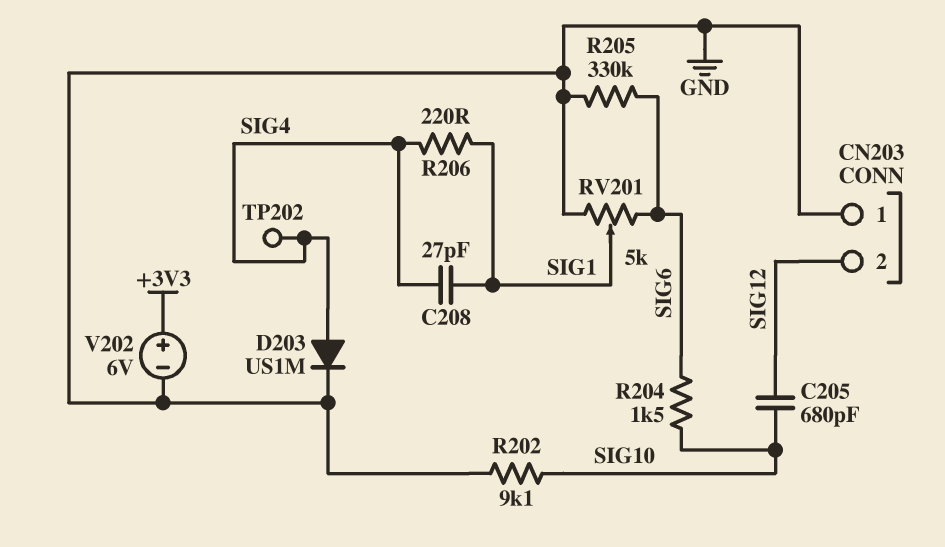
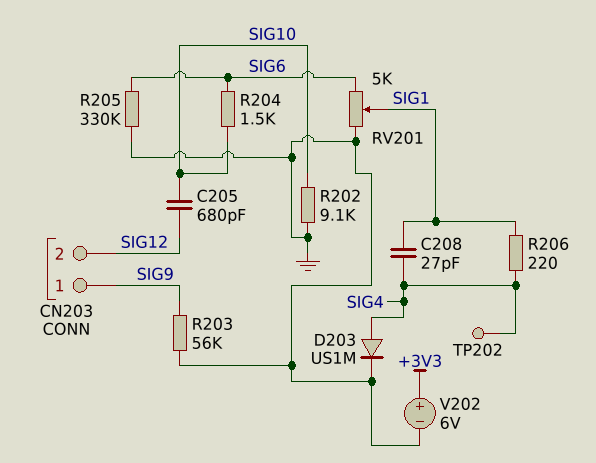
CN203 pin 1: GND -> SIG9
R203: none -> 56k (GND, SIG9)

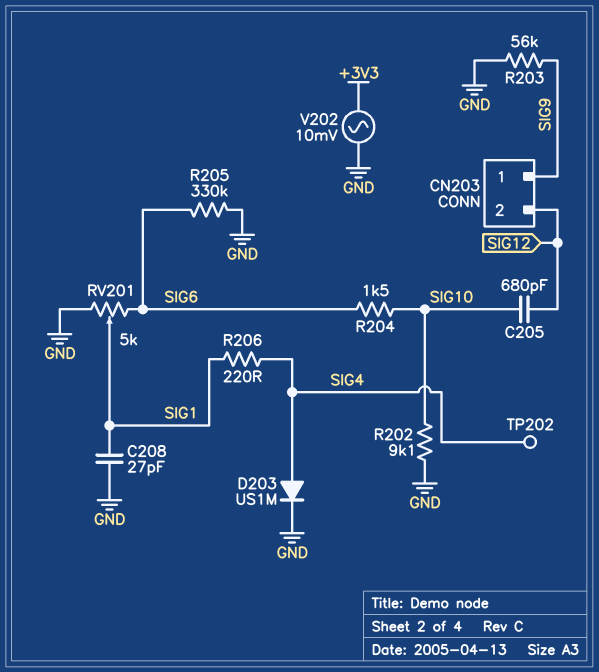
C208: 27pF (SIG1, SIG4) -> 27pF (GND, SIG1)
V202: 6V (plus +3V3, minus GND) -> AC 10mV (+3V3, GND)

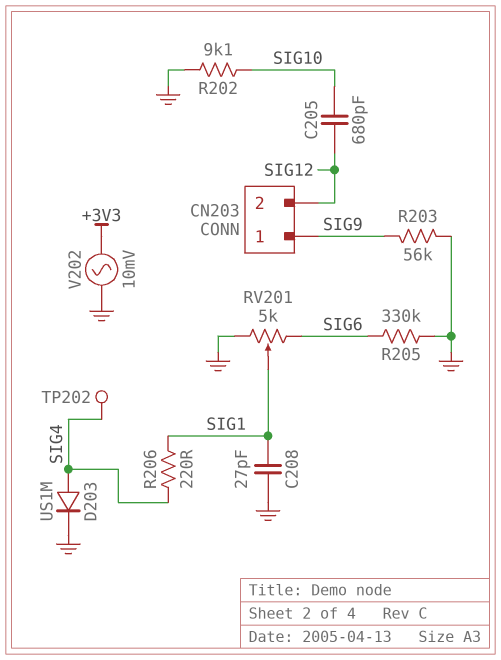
R204: 1.5k (SIG6, SIG10) -> none

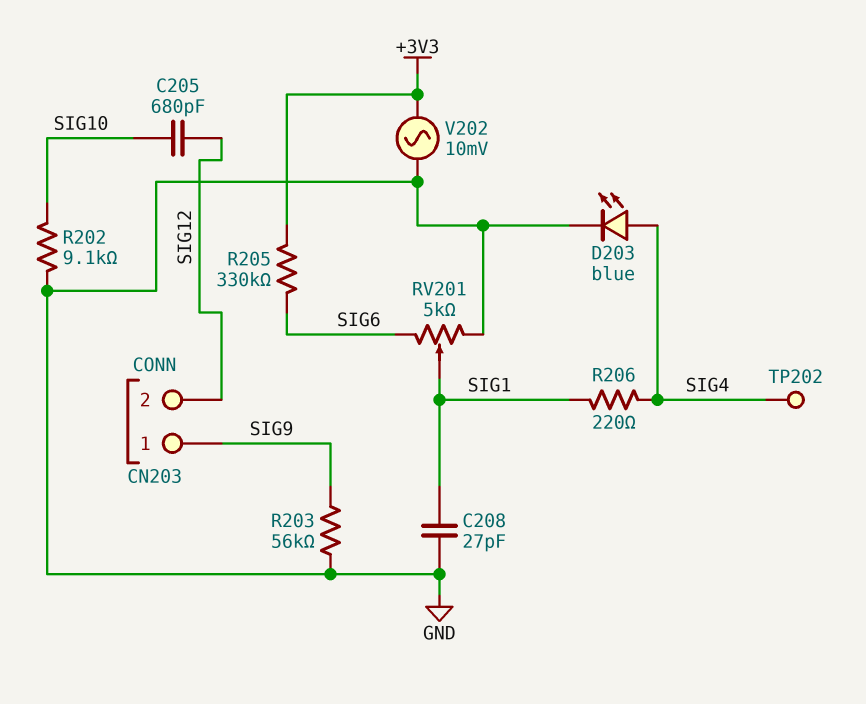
D203: diode US1M (A SIG4, K GND) -> LED blue (A SIG4, K GND)
R205: 330k (GND, SIG6) -> 330k (+3V3, SIG6)

